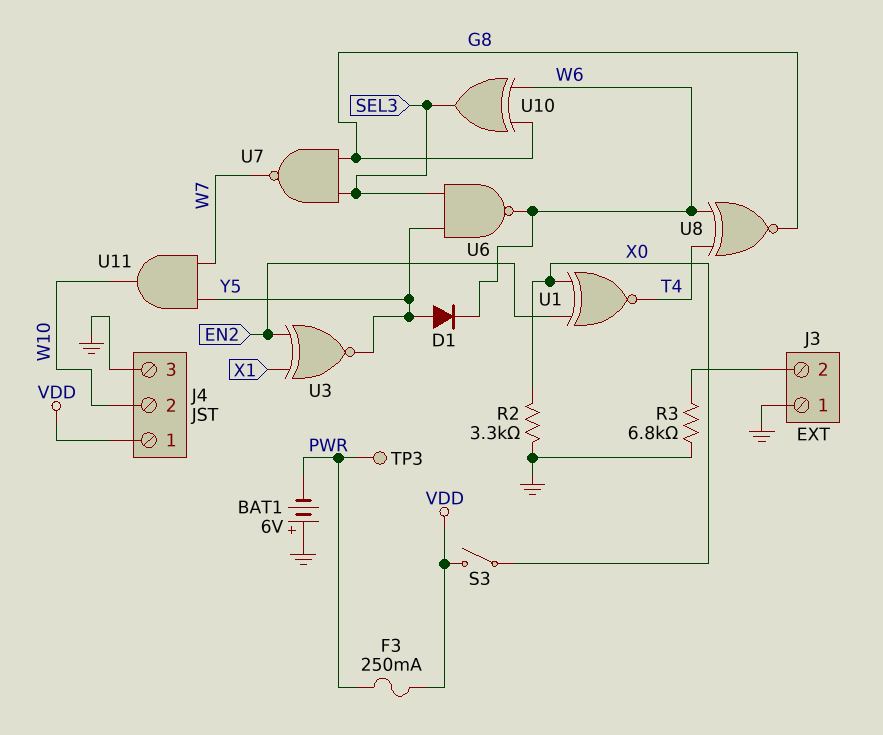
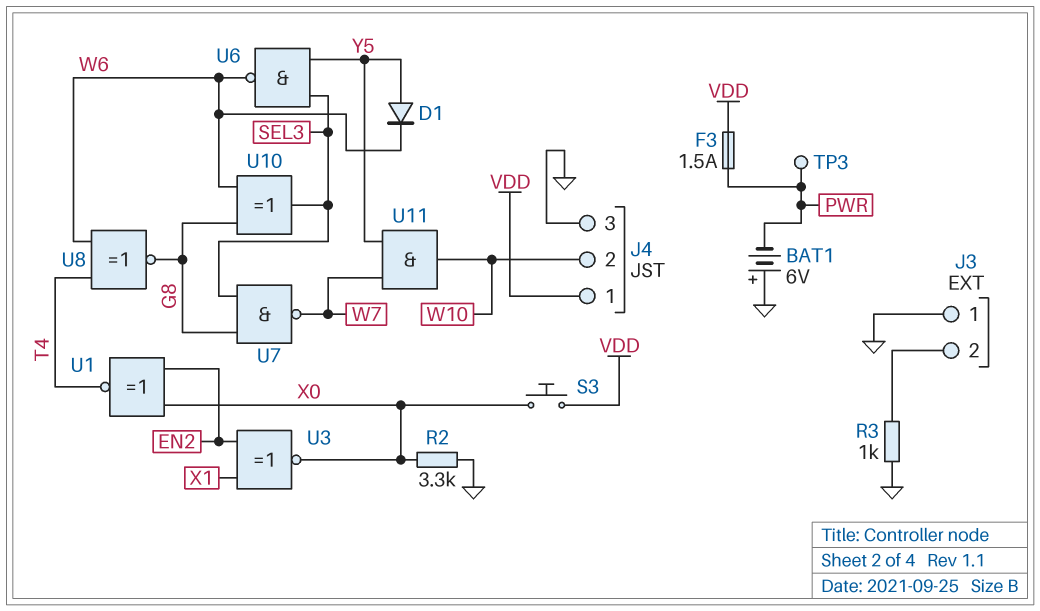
F3: 250mA (PWR, VDD) -> 1.5A (PWR, VDD)
R3: 6.8k (GND, J3/2) -> 1k (GND, J3/2)
S3: switch (VDD, X0) -> button (VDD, X0)
U3: XNOR (in EN2, in X1, out Y5) -> XNOR (in EN2, in X1, out X0)

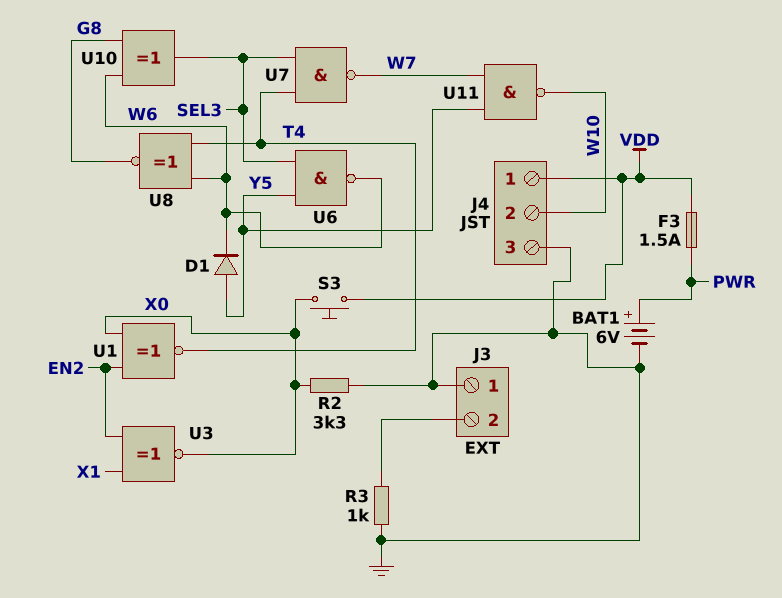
BAT1: 6V (plus GND, minus PWR) -> 6V (plus PWR, minus GND)
TP3: test point (PWR) -> none
U7: NAND (in G8, in SEL3, out W7) -> NAND (in SEL3, in T4, out W7)
U11: AND (in W7, in Y5, out W10) -> NAND (in W7, in Y5, out W10)

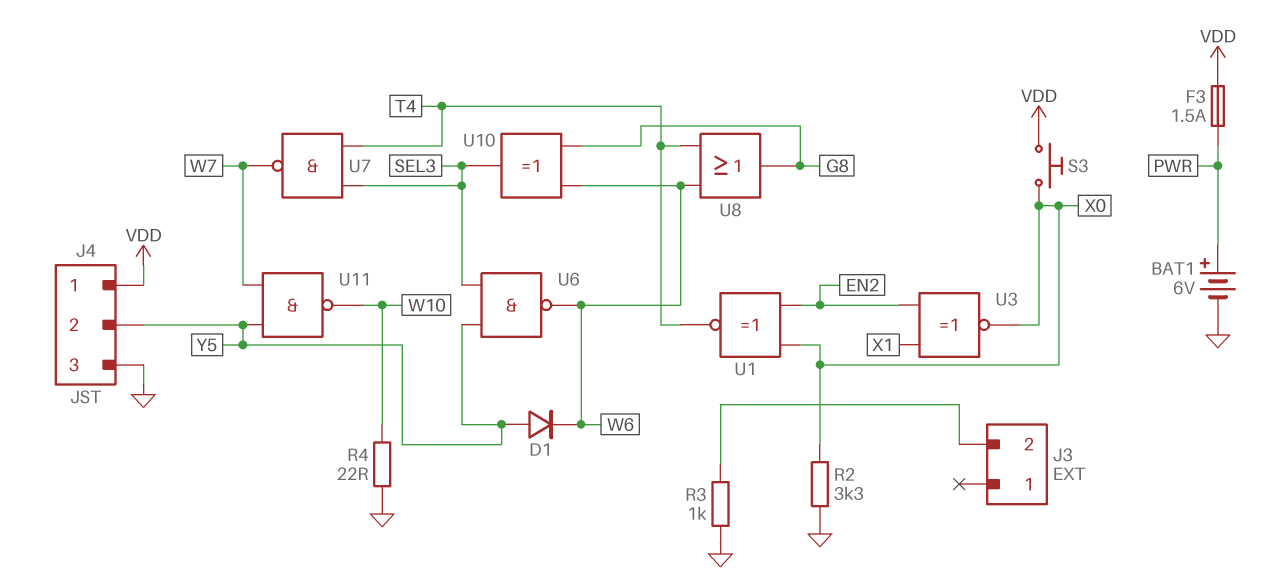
J3 pin 1: GND -> none
J4 pin 2: W10 -> Y5
R4: none -> 22 (GND, W10)
U8: XNOR (in T4, in W6, out G8) -> OR (in T4, in W6, out G8)

